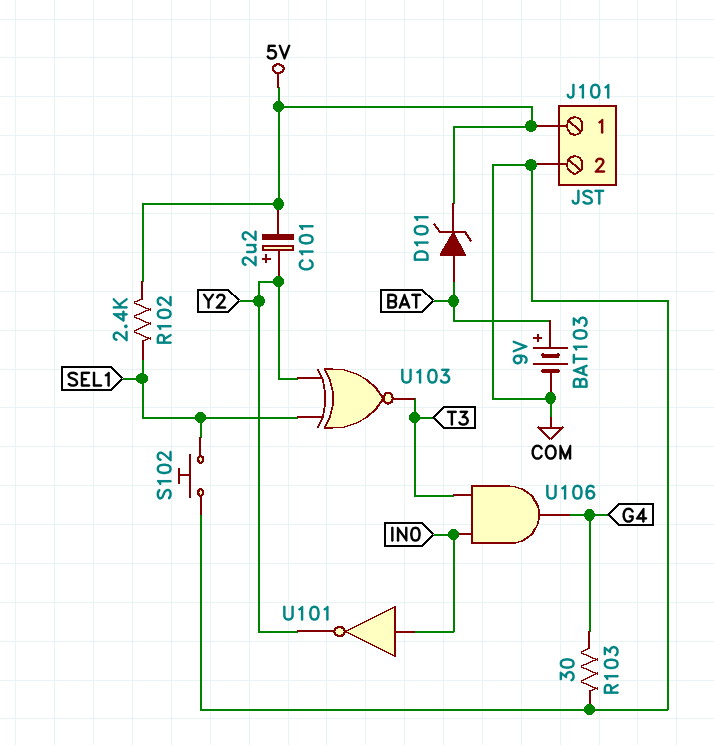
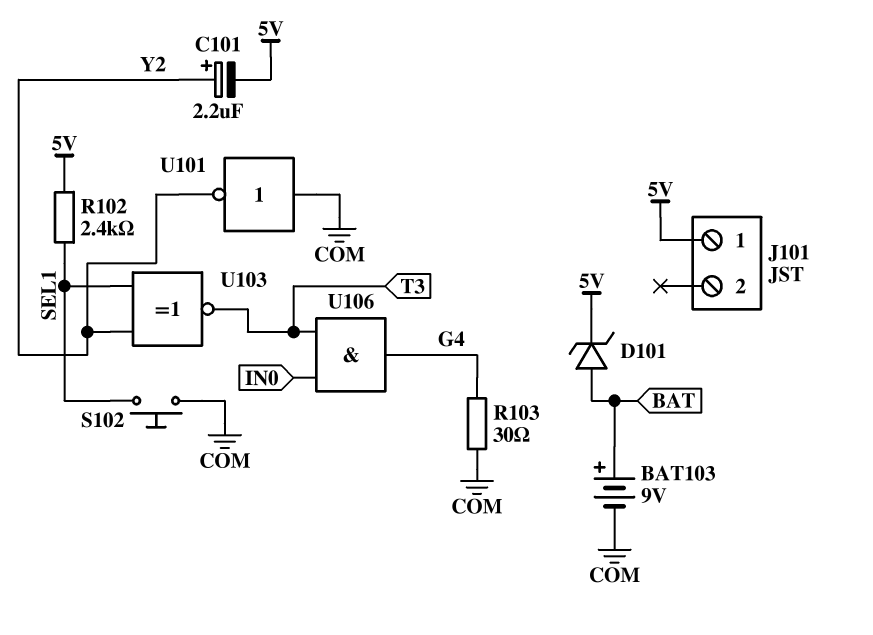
J101 pin 2: COM -> none
U101: NOT (in IN0, out Y2) -> NOT (in COM, out Y2)

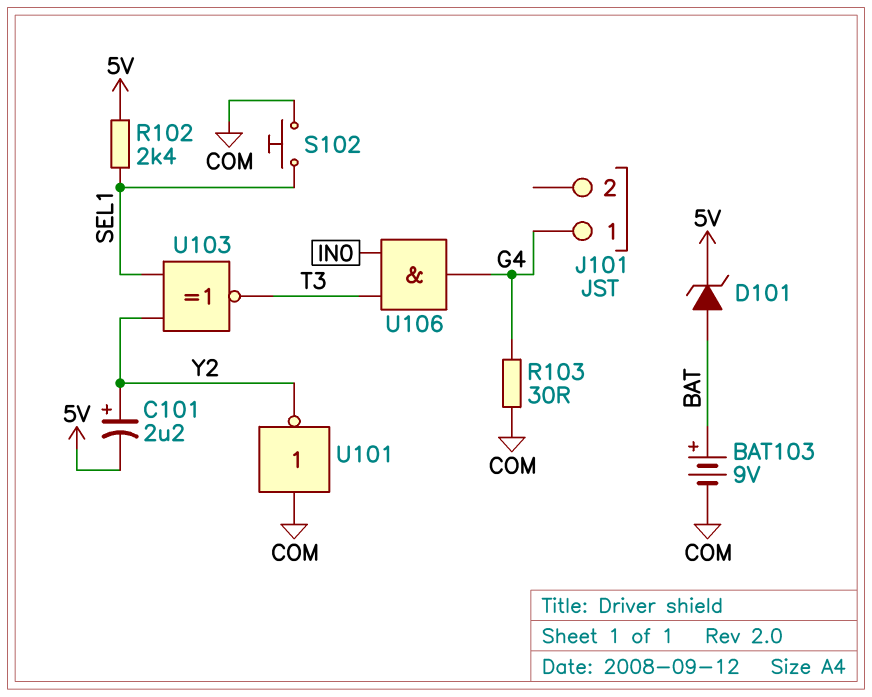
J101 pin 1: 5V -> G4

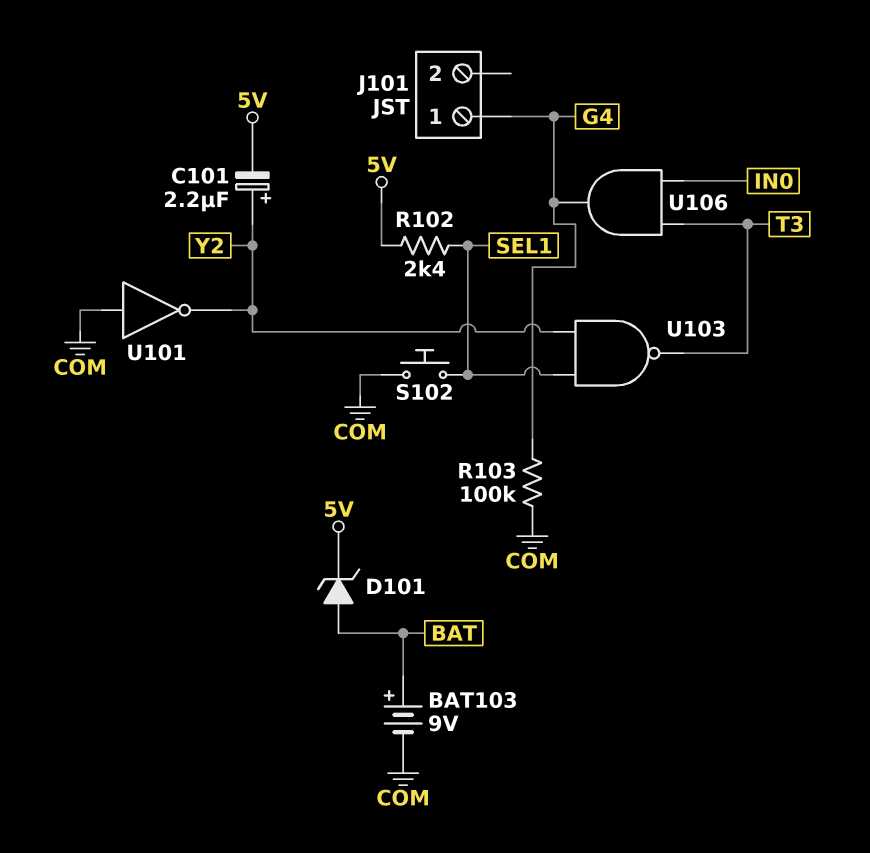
R103: 30 (COM, G4) -> 100k (COM, G4)
U103: XNOR (in SEL1, in Y2, out T3) -> NAND (in SEL1, in Y2, out T3)

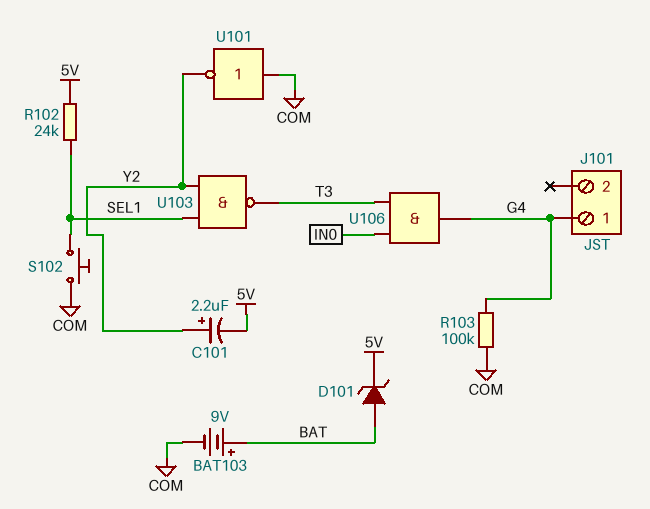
R102: 2.4k (5V, SEL1) -> 24k (5V, SEL1)

